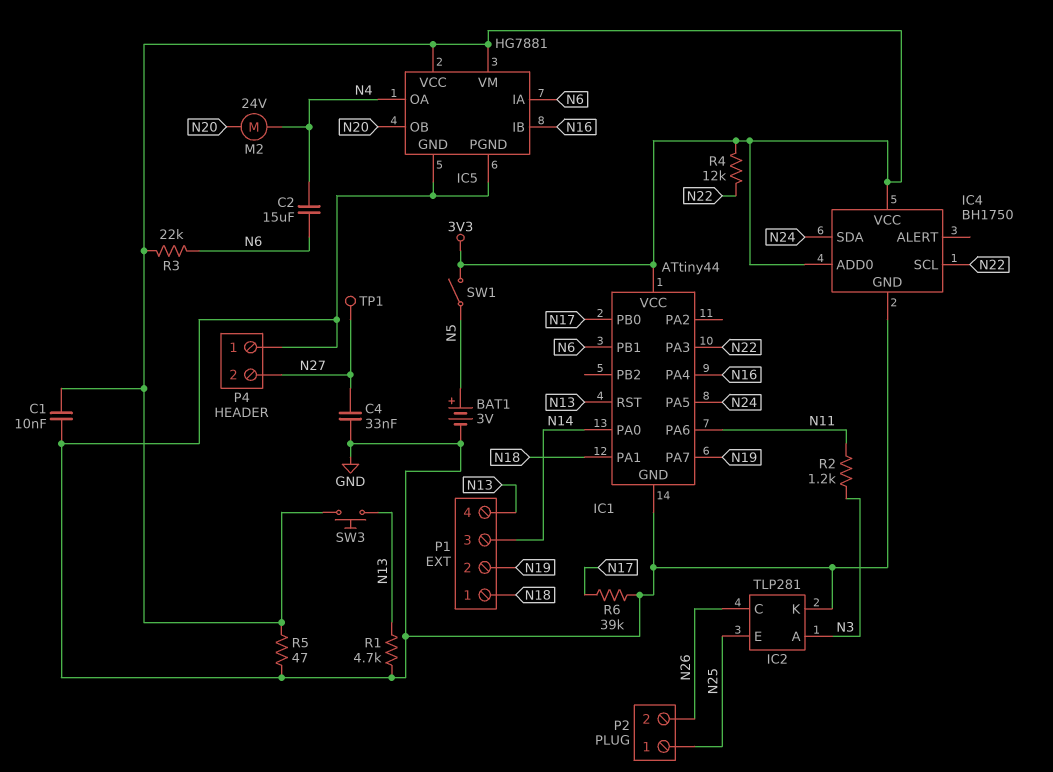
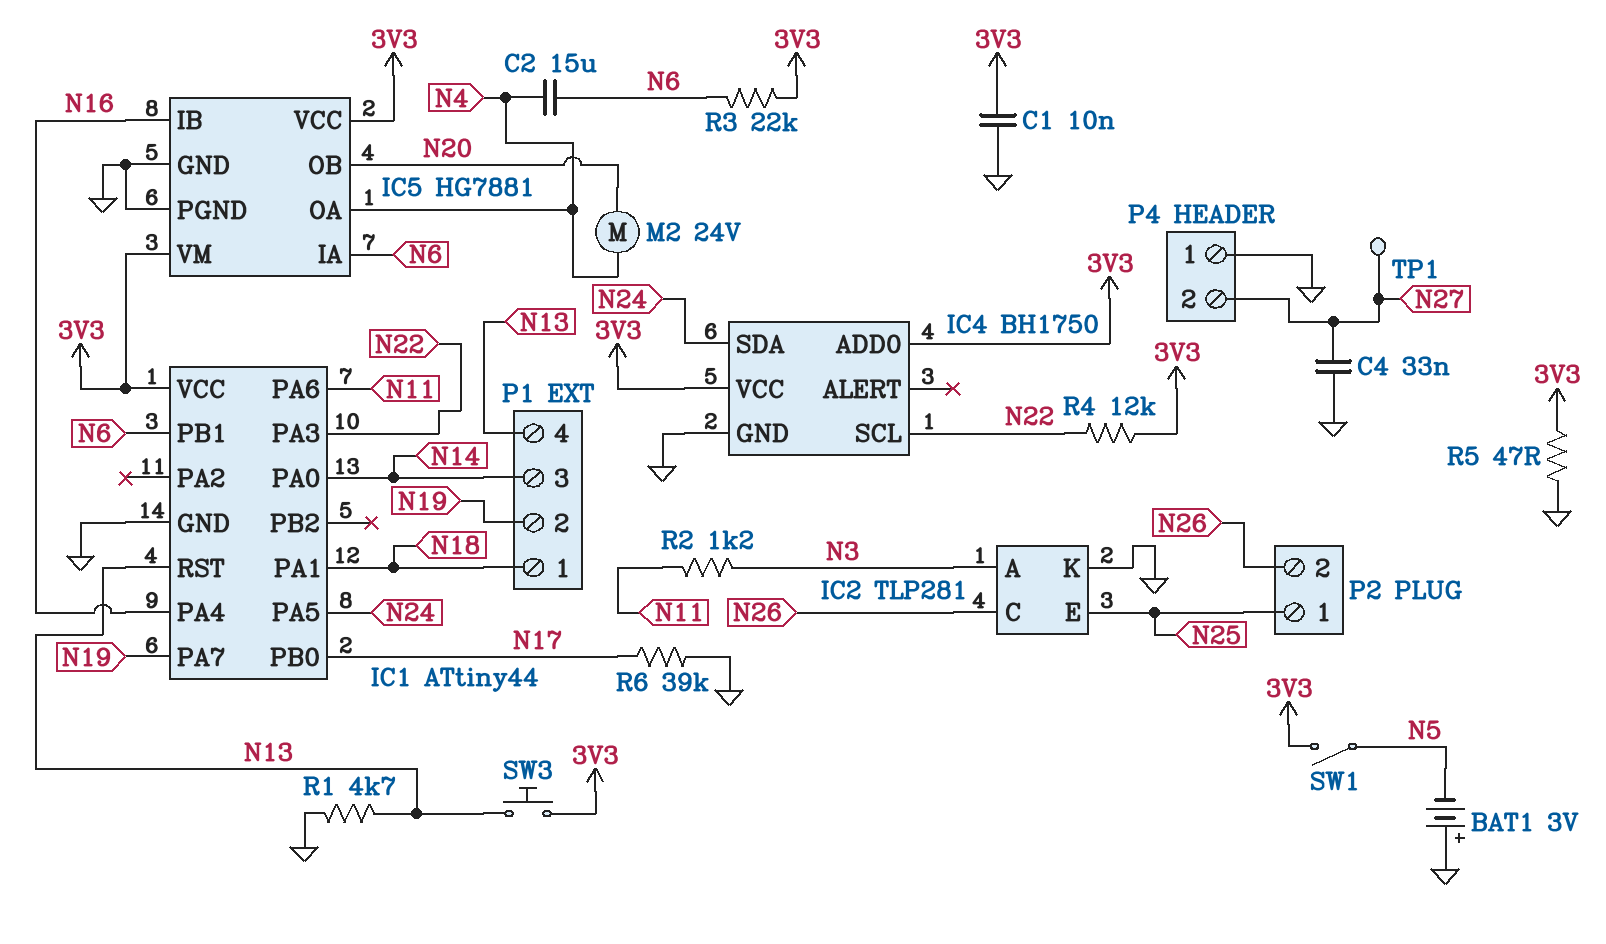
BAT1: 3V (plus N5, minus GND) -> 3V (plus GND, minus N5)

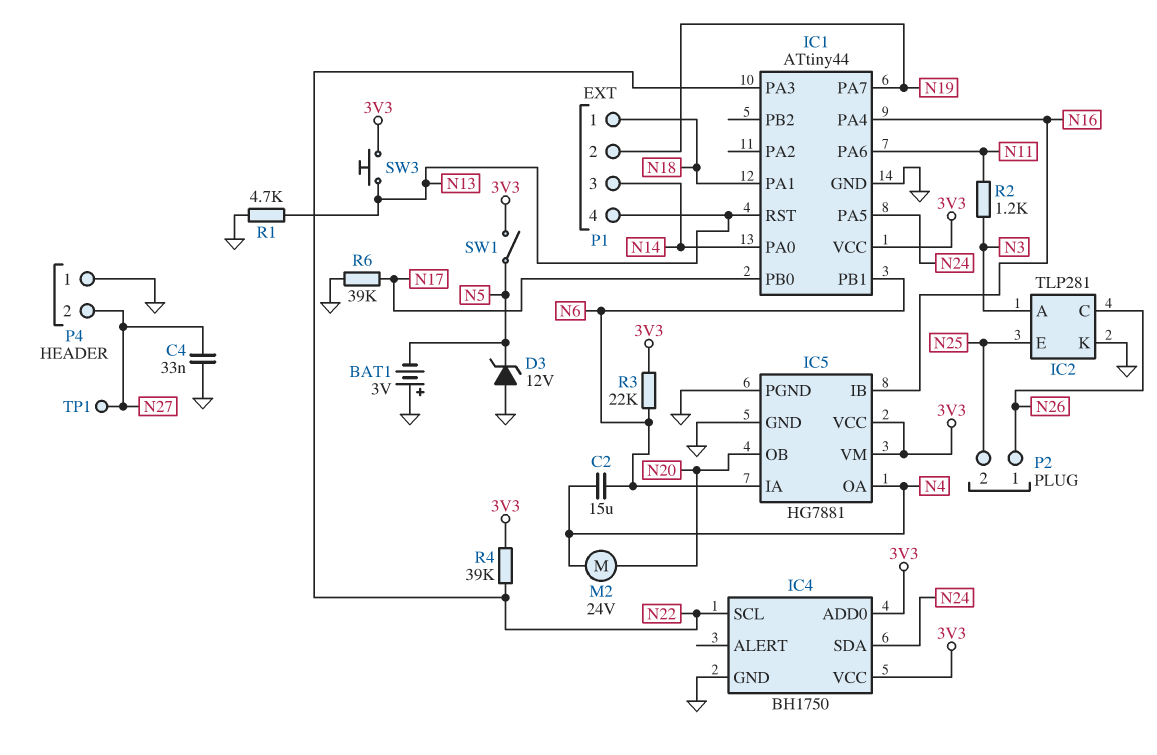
C1: 10nF (3V3, GND) -> none
D3: none -> zener 12V (A GND, K N5)
P2 pin 1: N25 -> N26
P2 pin 2: N26 -> N25
R4: 12k (3V3, N22) -> 39k (3V3, N22)
R5: 47 (3V3, GND) -> none

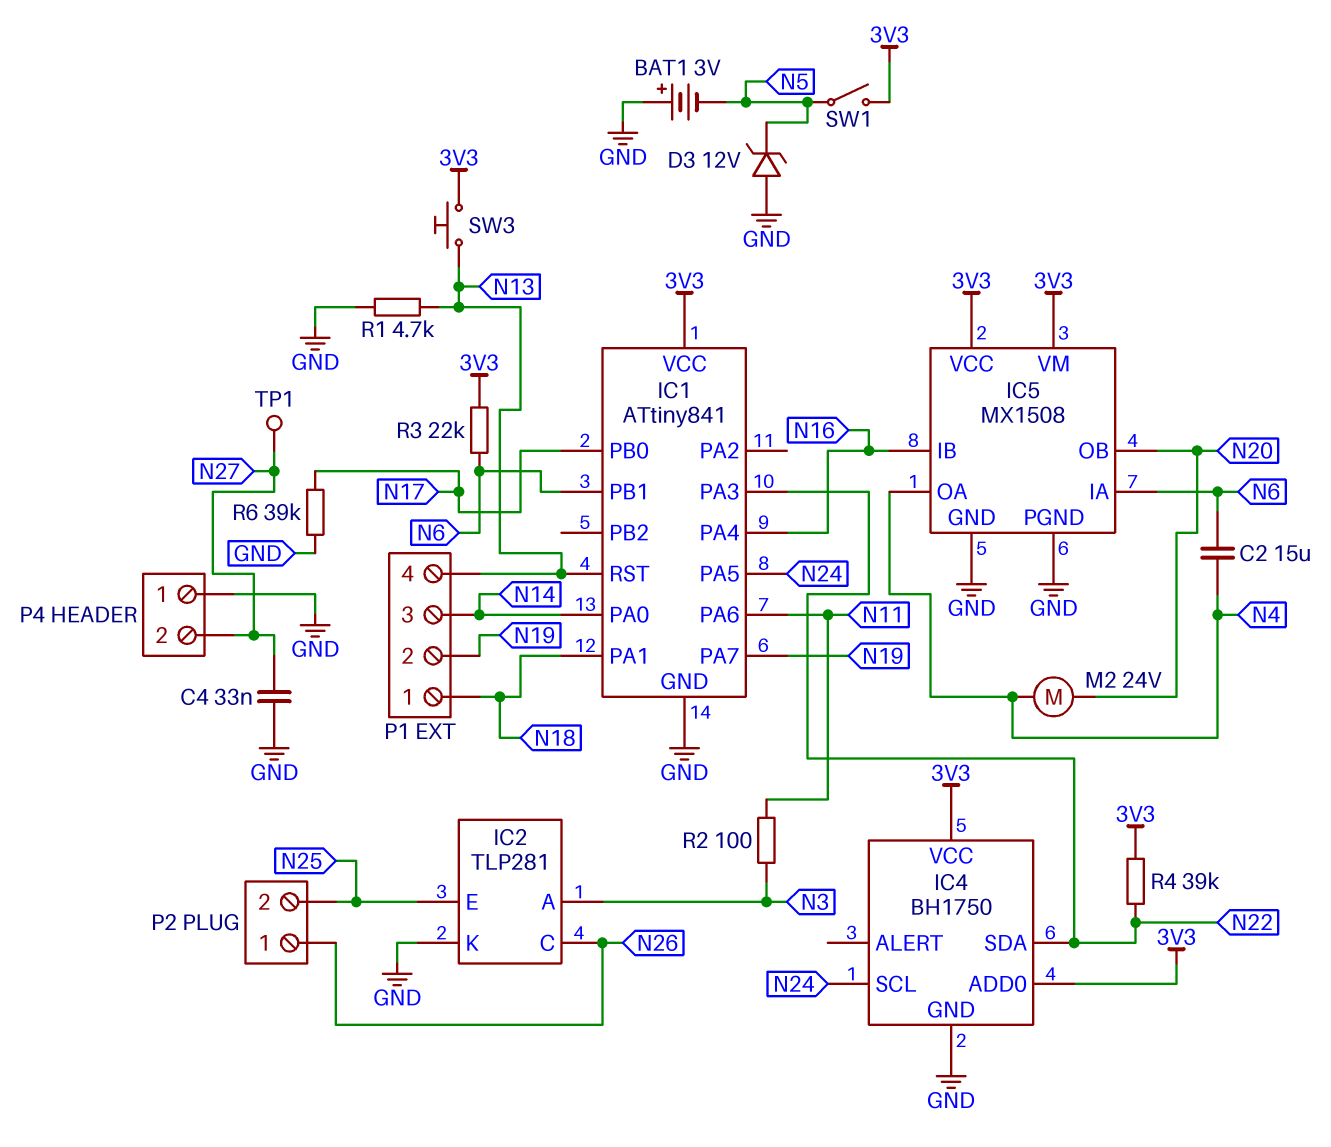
IC1: ATtiny44 -> ATtiny841
IC4 pin SCL: N22 -> N24
IC4 pin SDA: N24 -> N22
IC5: HG7881 -> MX1508
R2: 1.2k (N3, N11) -> 100 (N3, N11)

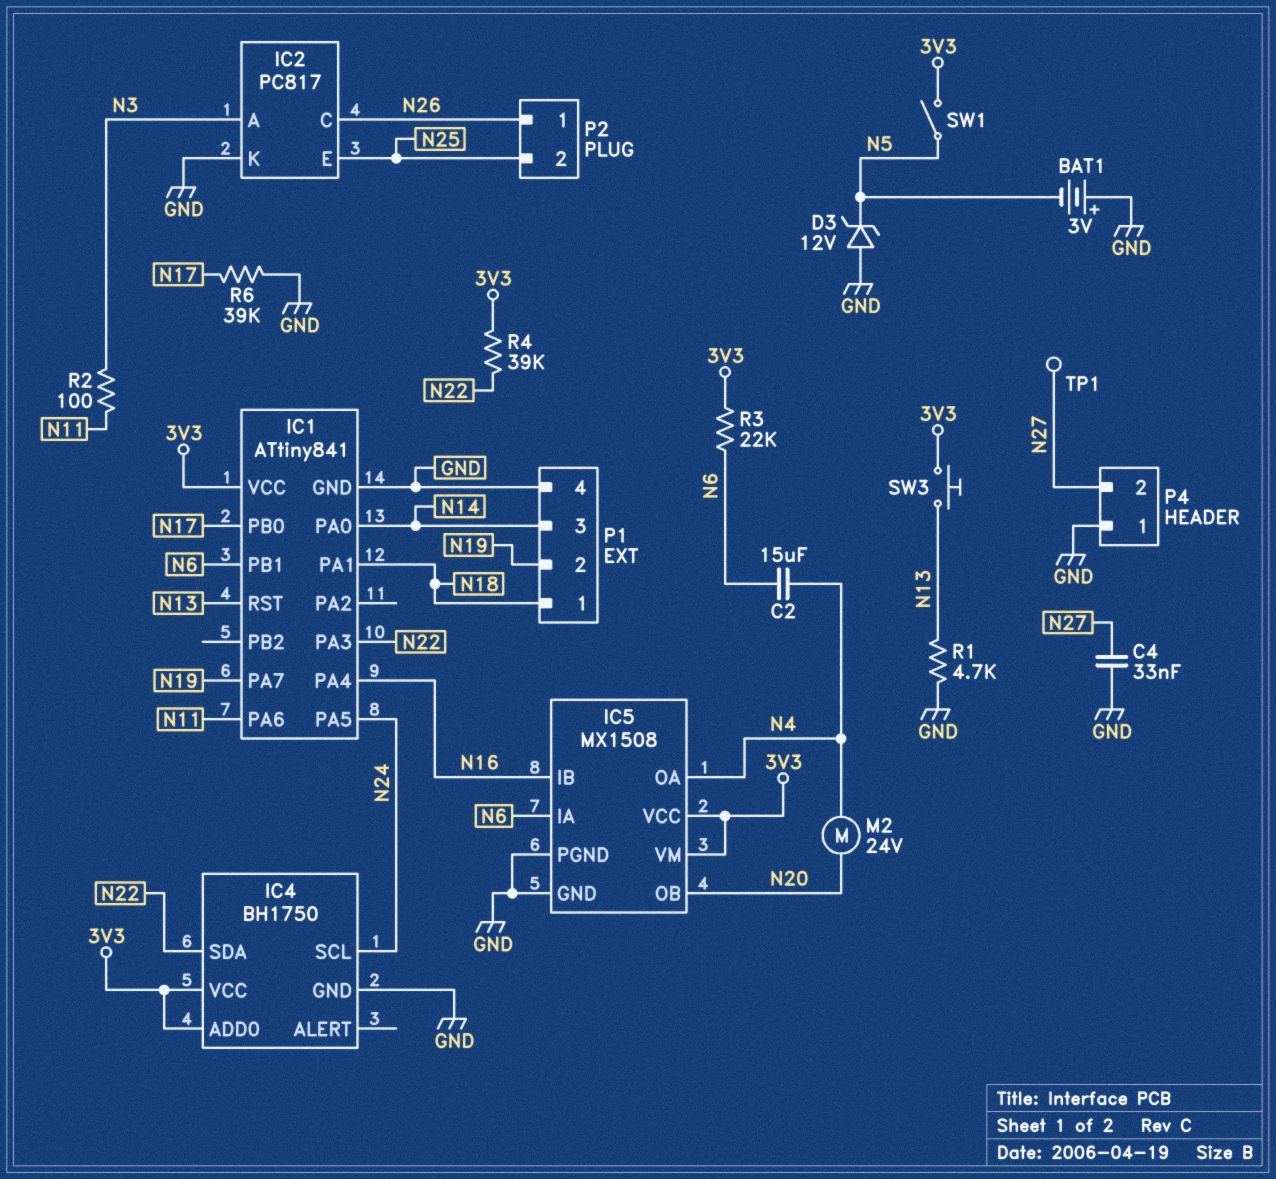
IC2: TLP281 -> PC817
P1 pin 4: N13 -> GND

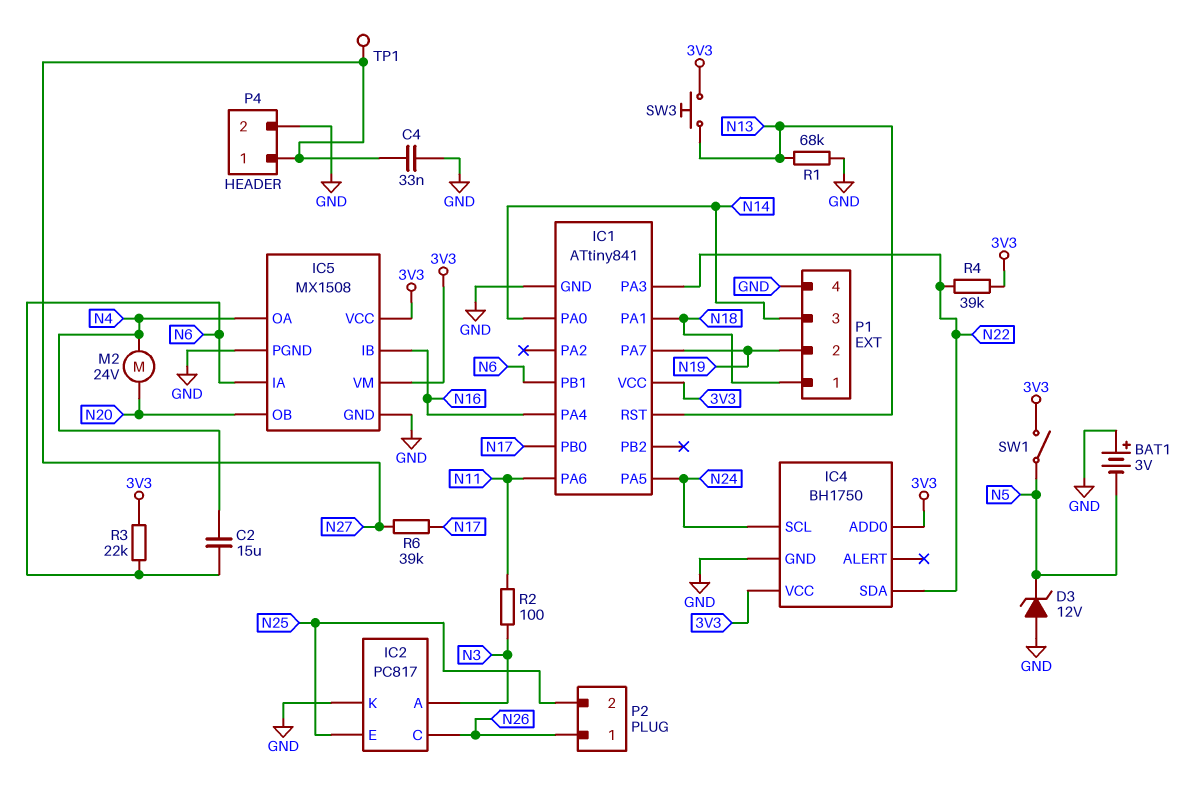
P4 pin 1: GND -> N27
P4 pin 2: N27 -> GND
R1: 4.7k (GND, N13) -> 68k (GND, N13)
R6: 39k (GND, N17) -> 39k (N17, N27)

